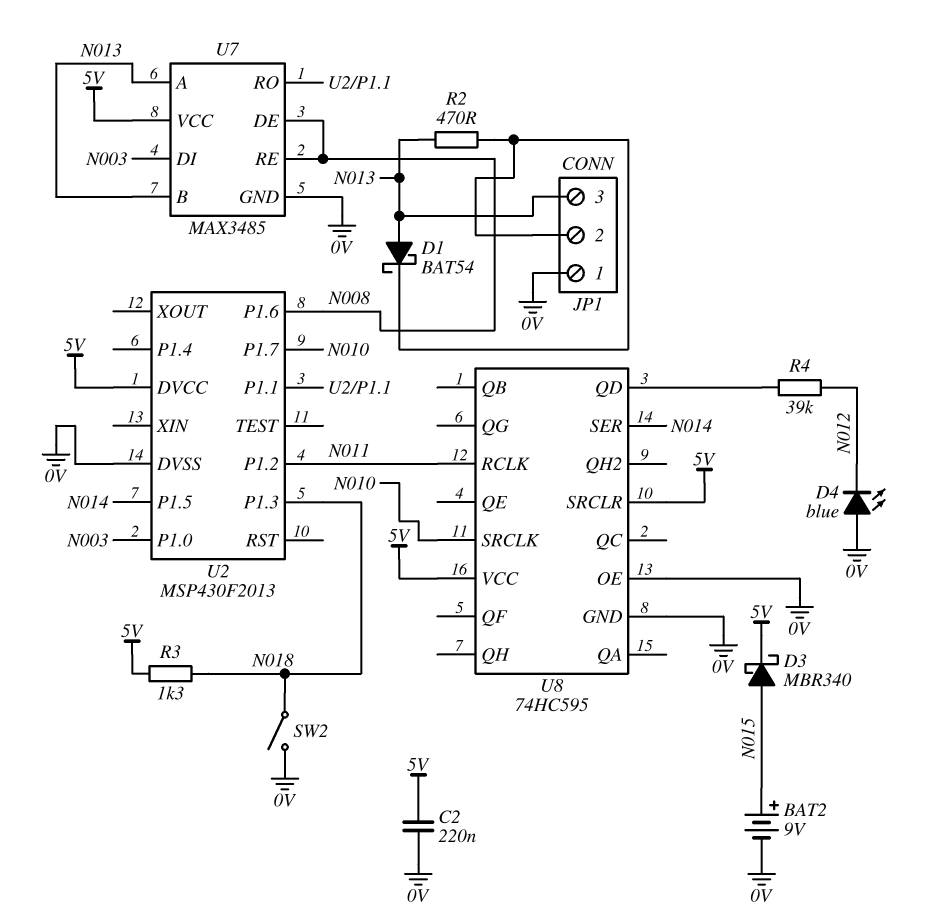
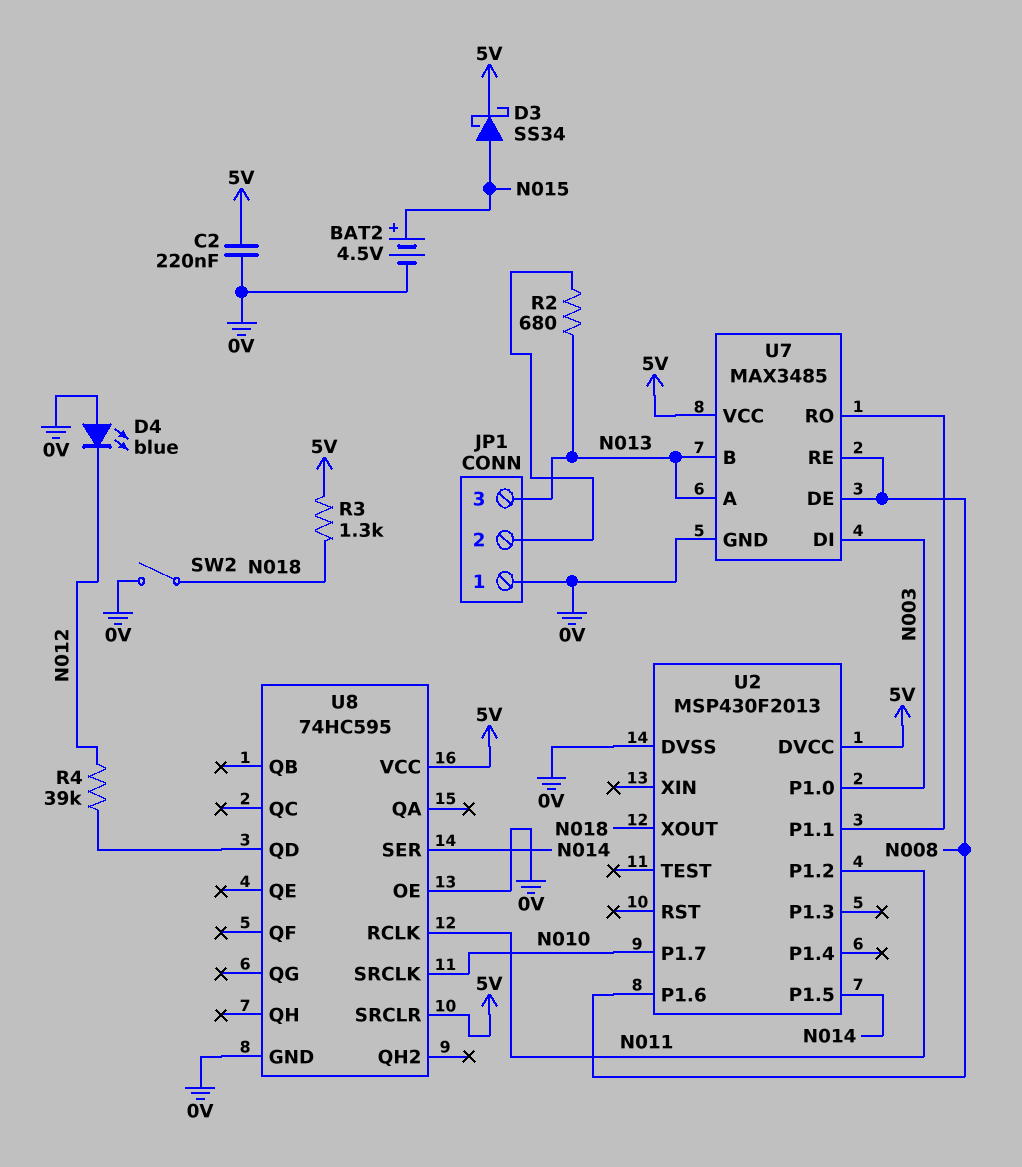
BAT2: 9V (plus N015, minus 0V) -> 4.5V (plus N015, minus 0V)
D1: schottky BAT54 (A N013, K JP1/2) -> none
D3: schottky MBR340 (A N015, K 5V) -> schottky SS34 (A N015, K 5V)
R2: 470 (JP1/2, N013) -> 680 (JP1/2, N013)
U2 pin P1.3: N018 -> none
U2 pin XOUT: none -> N018

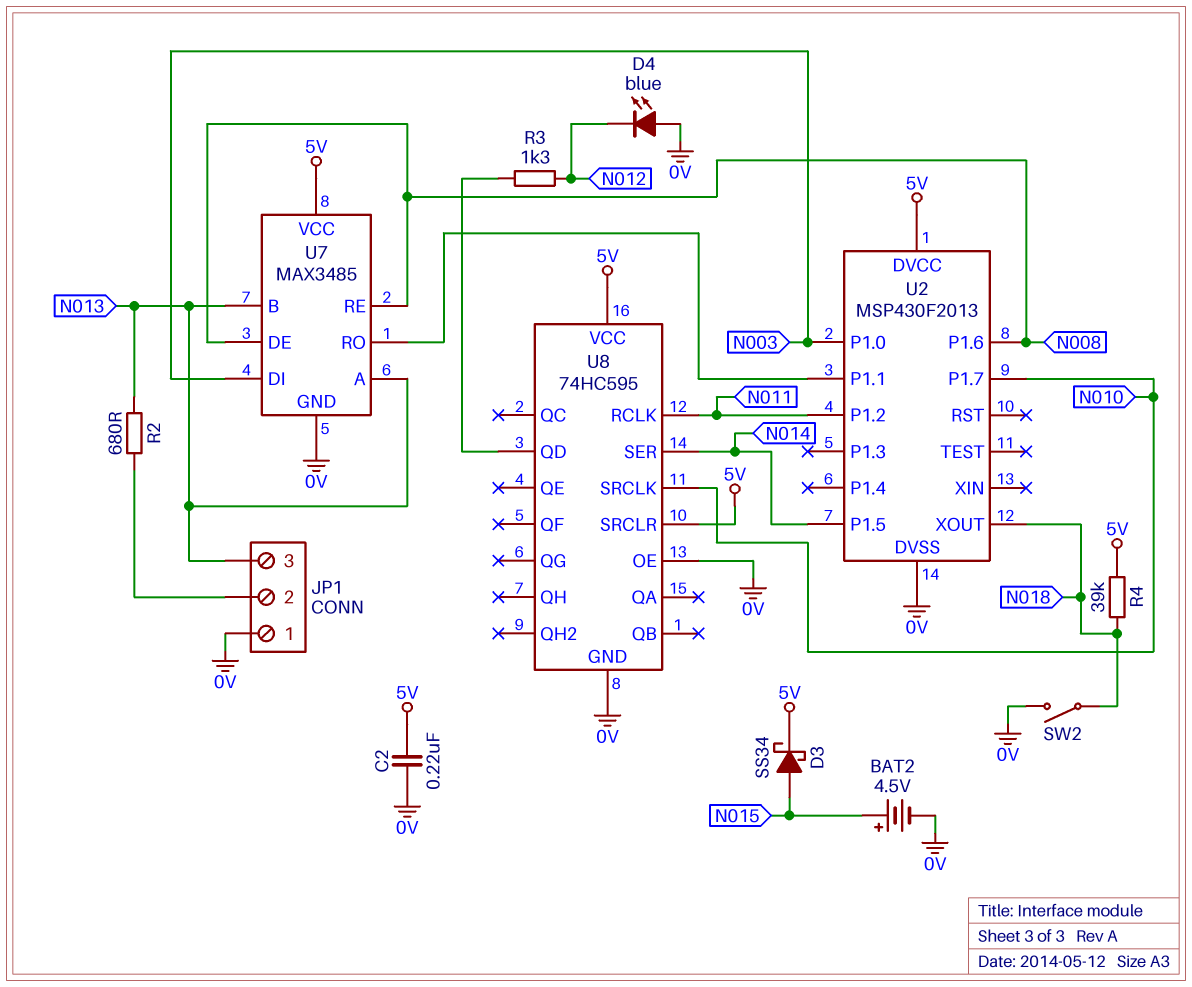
R3: 1.3k (5V, N018) -> 1.3k (N012, U8/QD)
R4: 39k (N012, U8/QD) -> 39k (5V, N018)

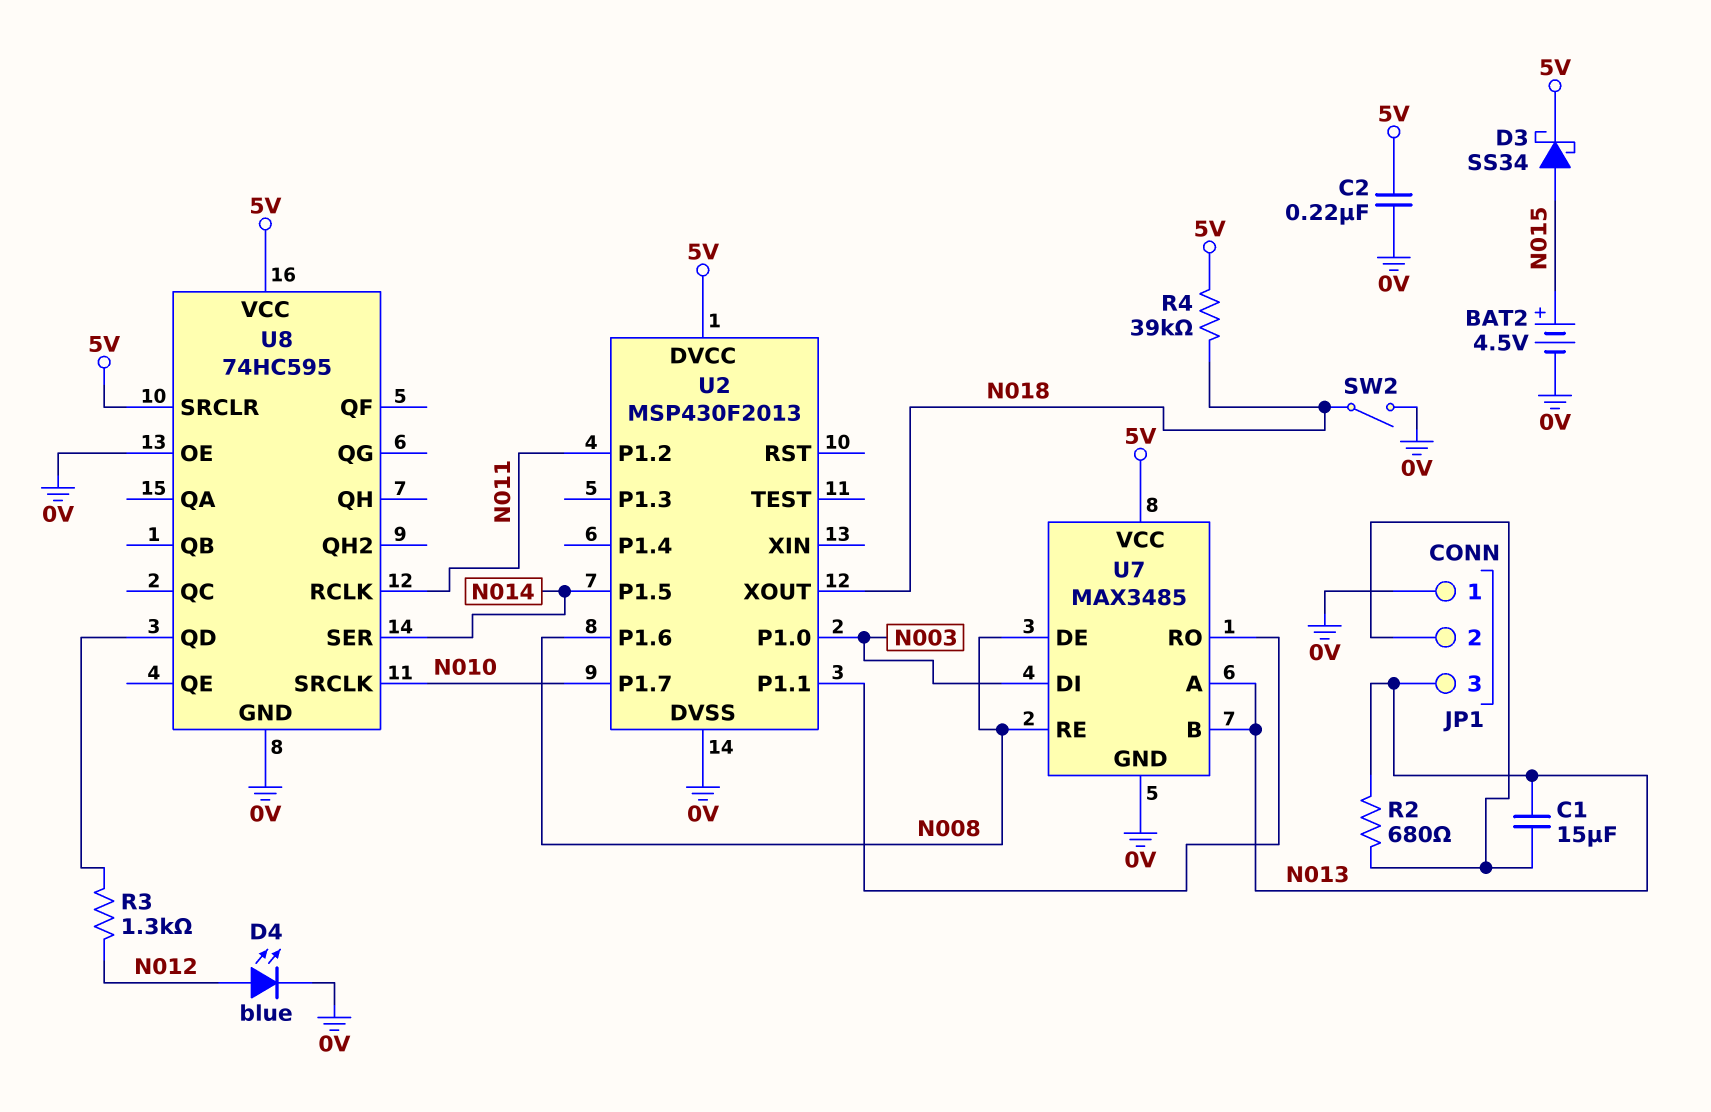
C1: none -> 15uF (JP1/2, N013)
D4: LED blue (A 0V, K N012) -> LED blue (A N012, K 0V)

